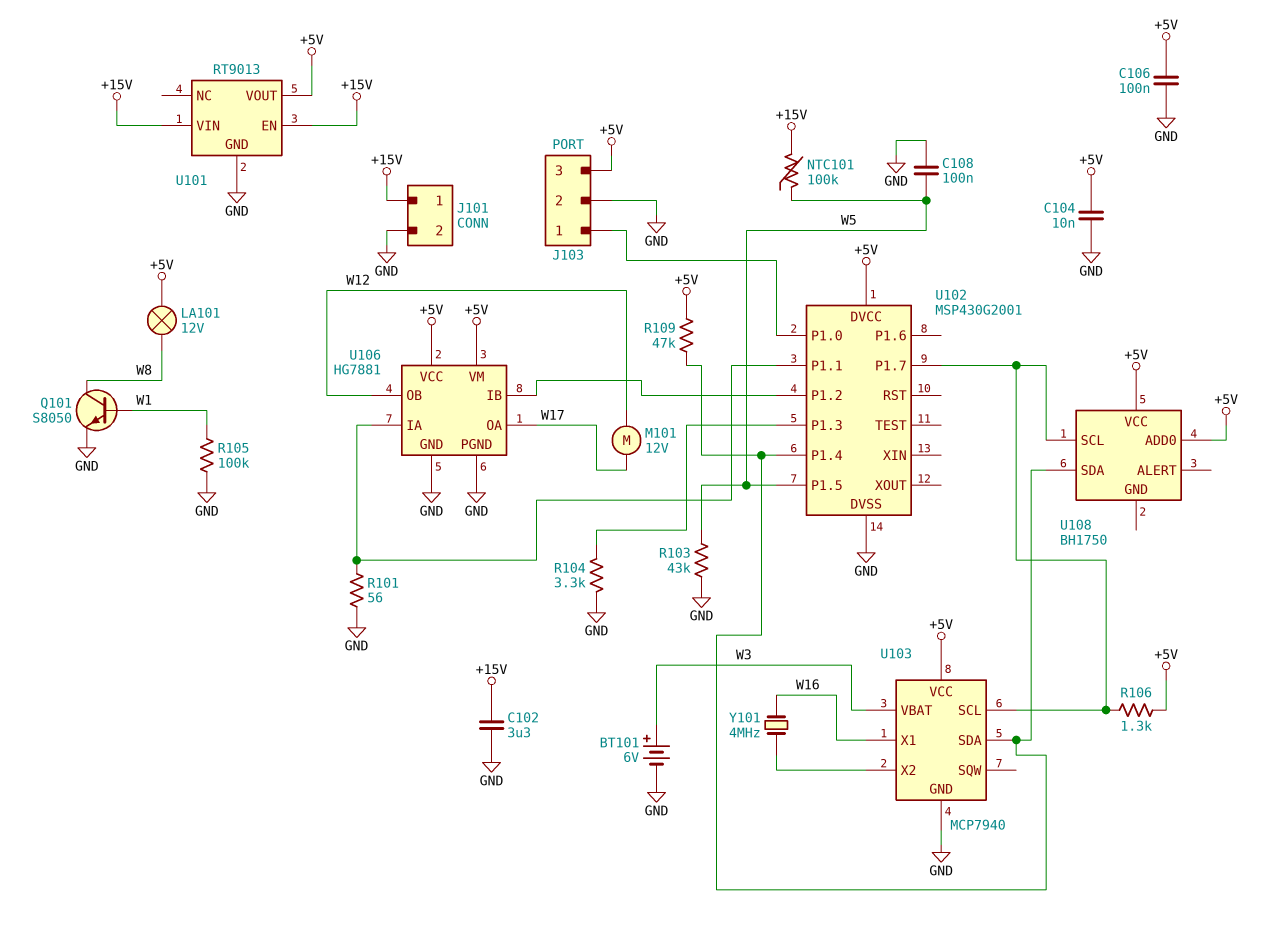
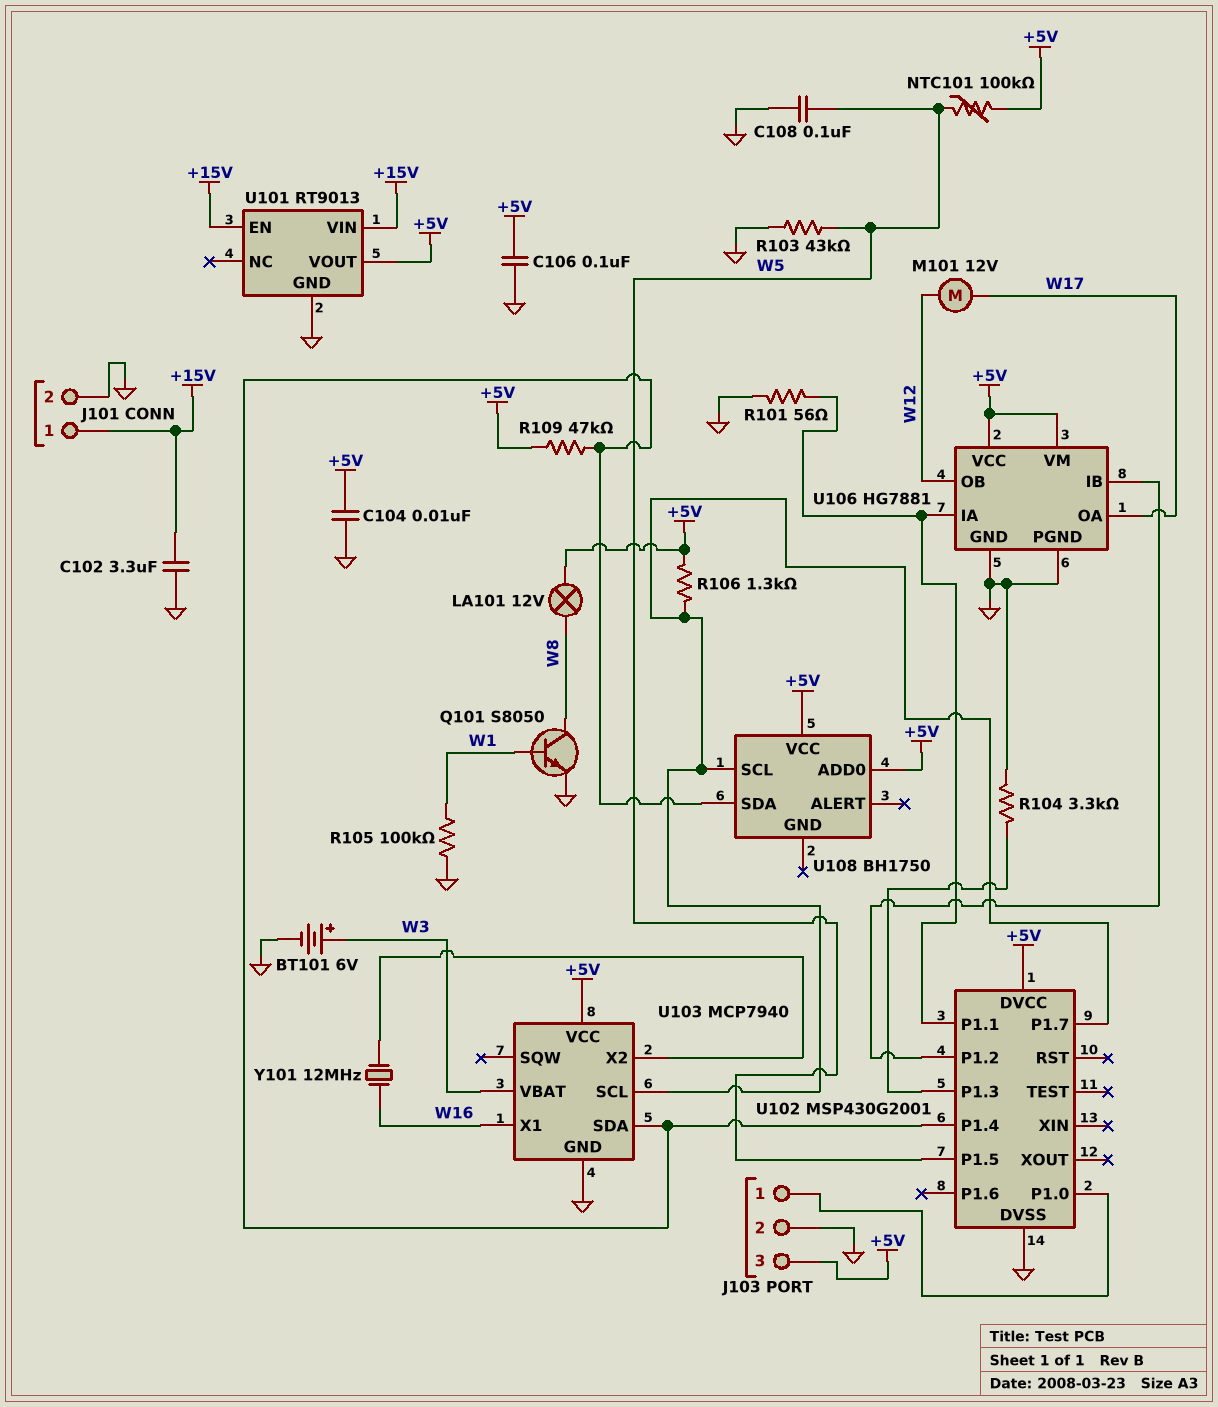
NTC101: 100k (+15V, W5) -> 100k (+5V, W5)
Y101: 4MHz (U103/X2, W16) -> 12MHz (U103/X2, W16)

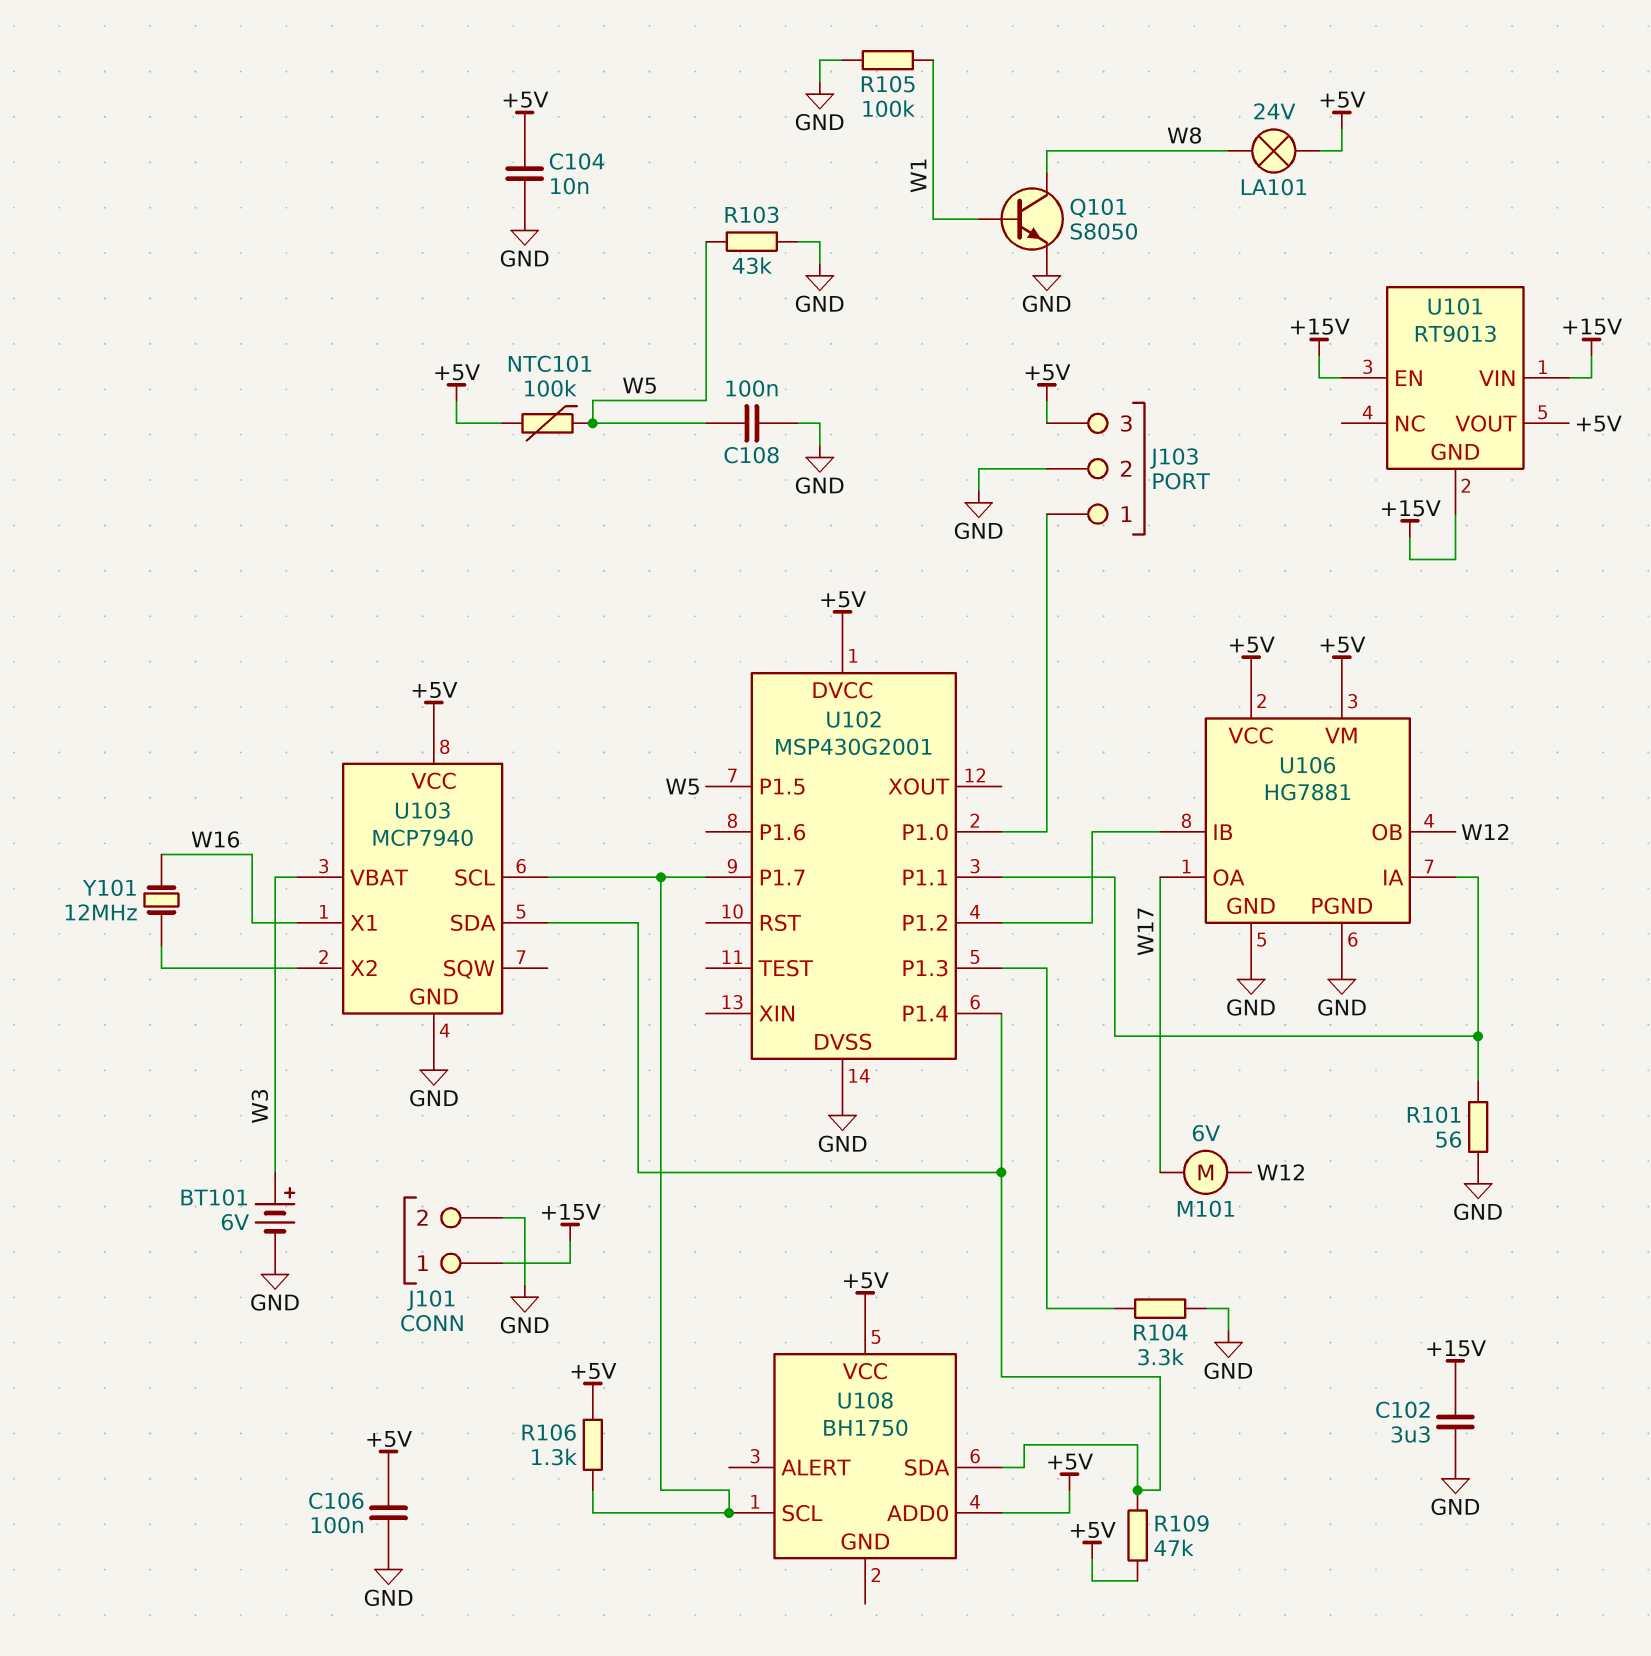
LA101: lamp 12V (+5V, W8) -> lamp 24V (+5V, W8)
M101: motor 12V (W12, W17) -> motor 6V (W12, W17)
U101 pin GND: GND -> +15V

